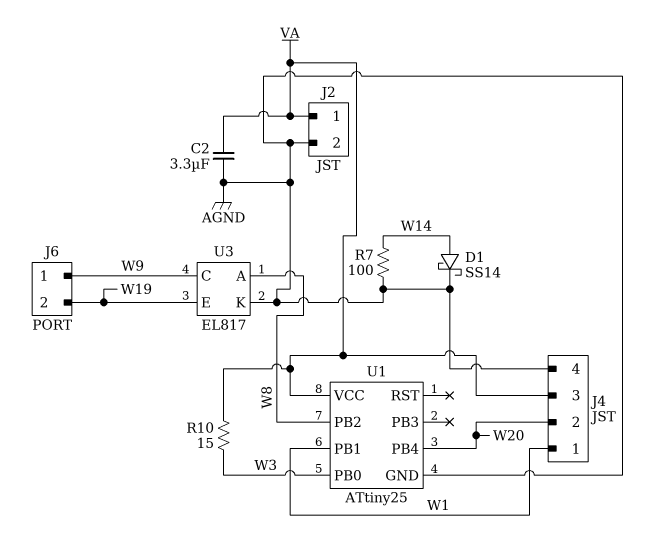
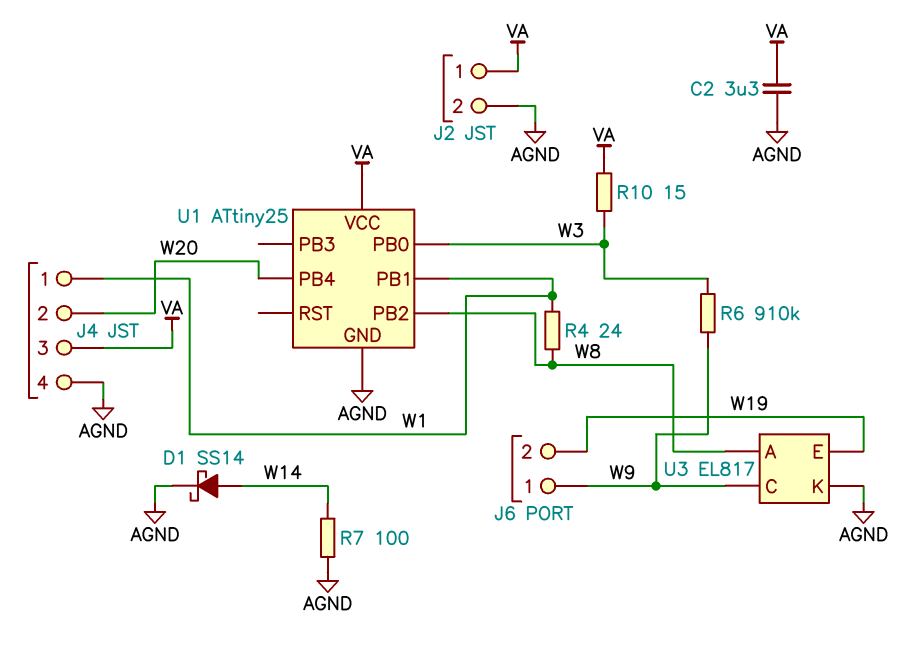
R4: none -> 24 (W1, W8)
R6: none -> 910k (W3, W9)

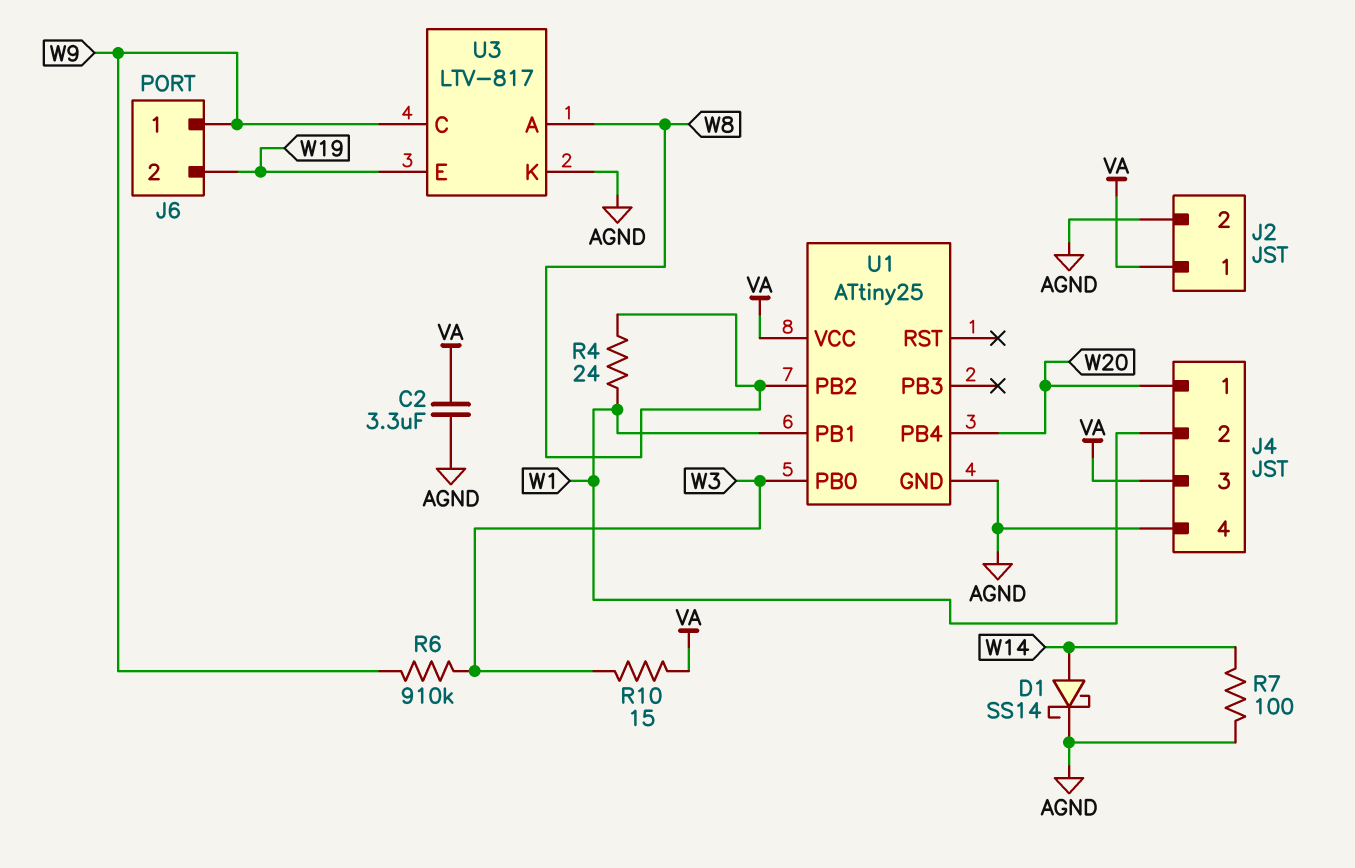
J4 pin 1: W1 -> W20
J4 pin 2: W20 -> W1
U3: EL817 -> LTV-817

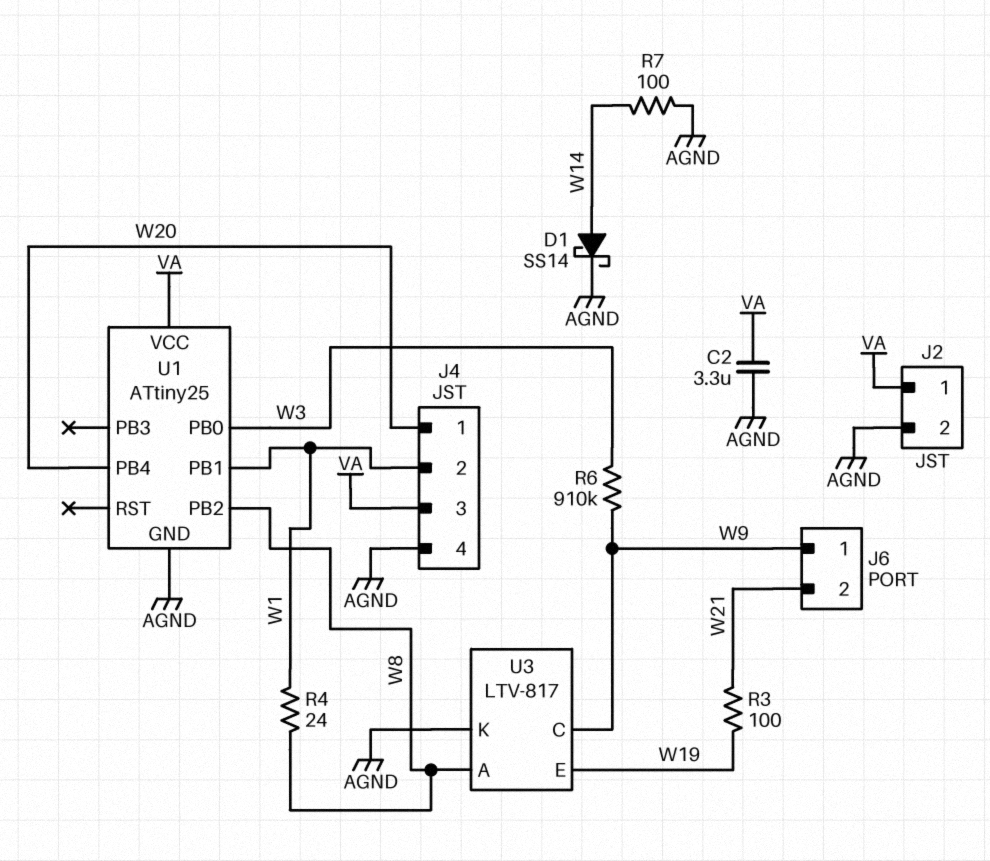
J6 pin 2: W19 -> W21
R3: none -> 100 (W19, W21)
R10: 15 (VA, W3) -> none

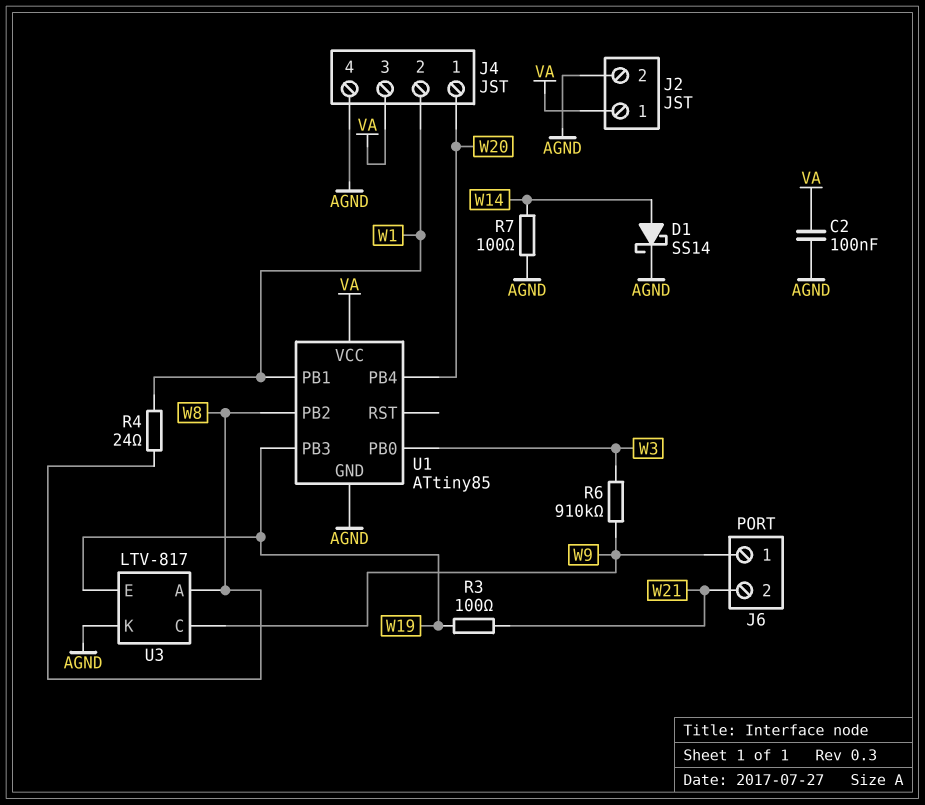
C2: 3.3uF (AGND, VA) -> 100nF (AGND, VA)
U1: ATtiny25 -> ATtiny85
U1 pin PB3: none -> W19

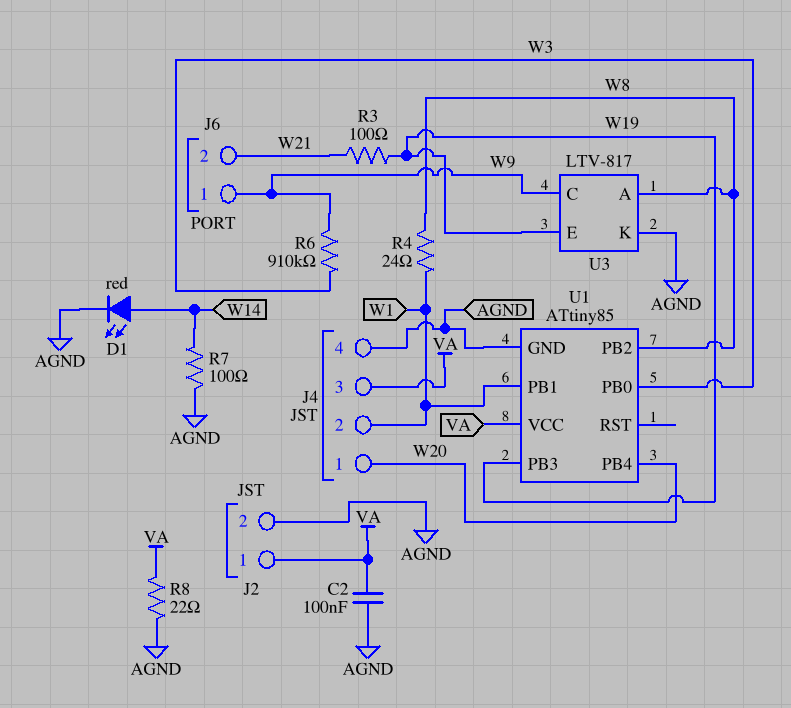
D1: schottky SS14 (A W14, K AGND) -> LED red (A W14, K AGND)
R8: none -> 22 (AGND, VA)

